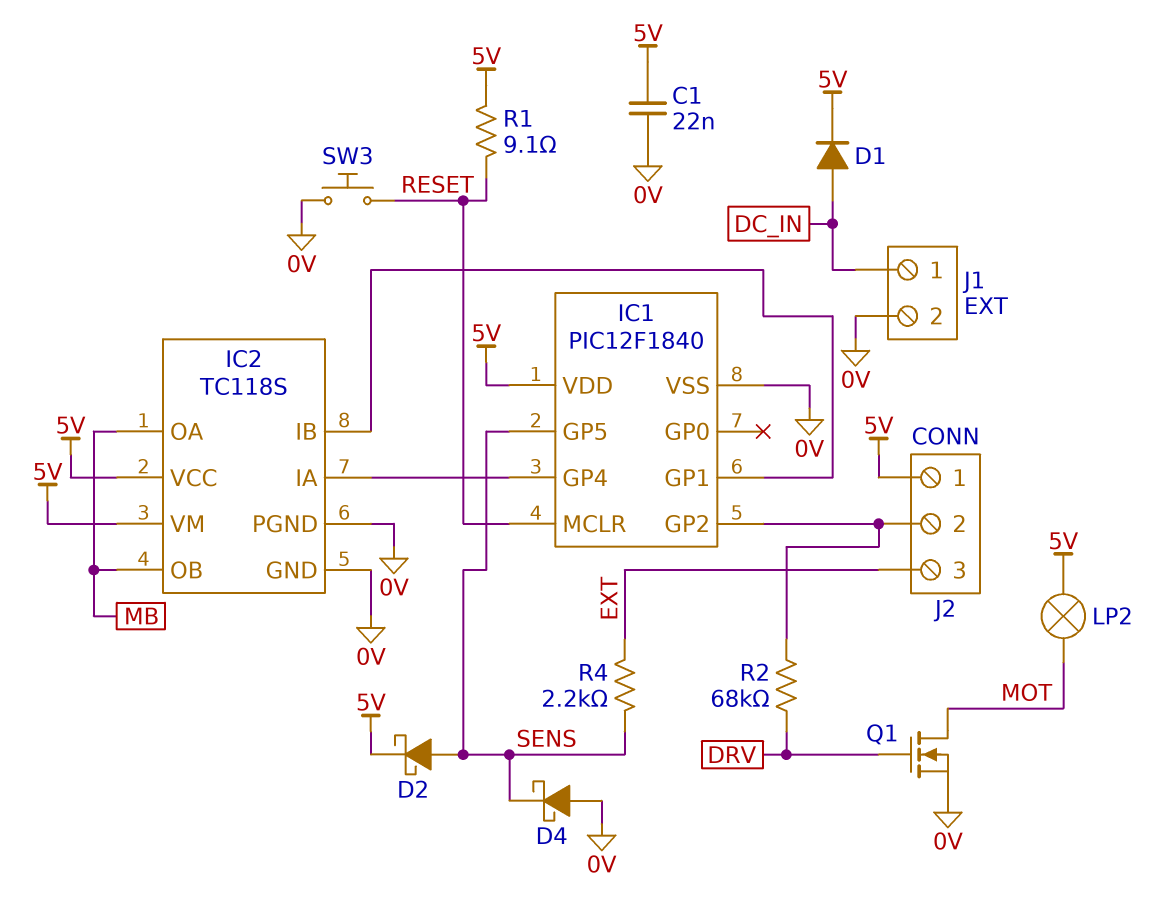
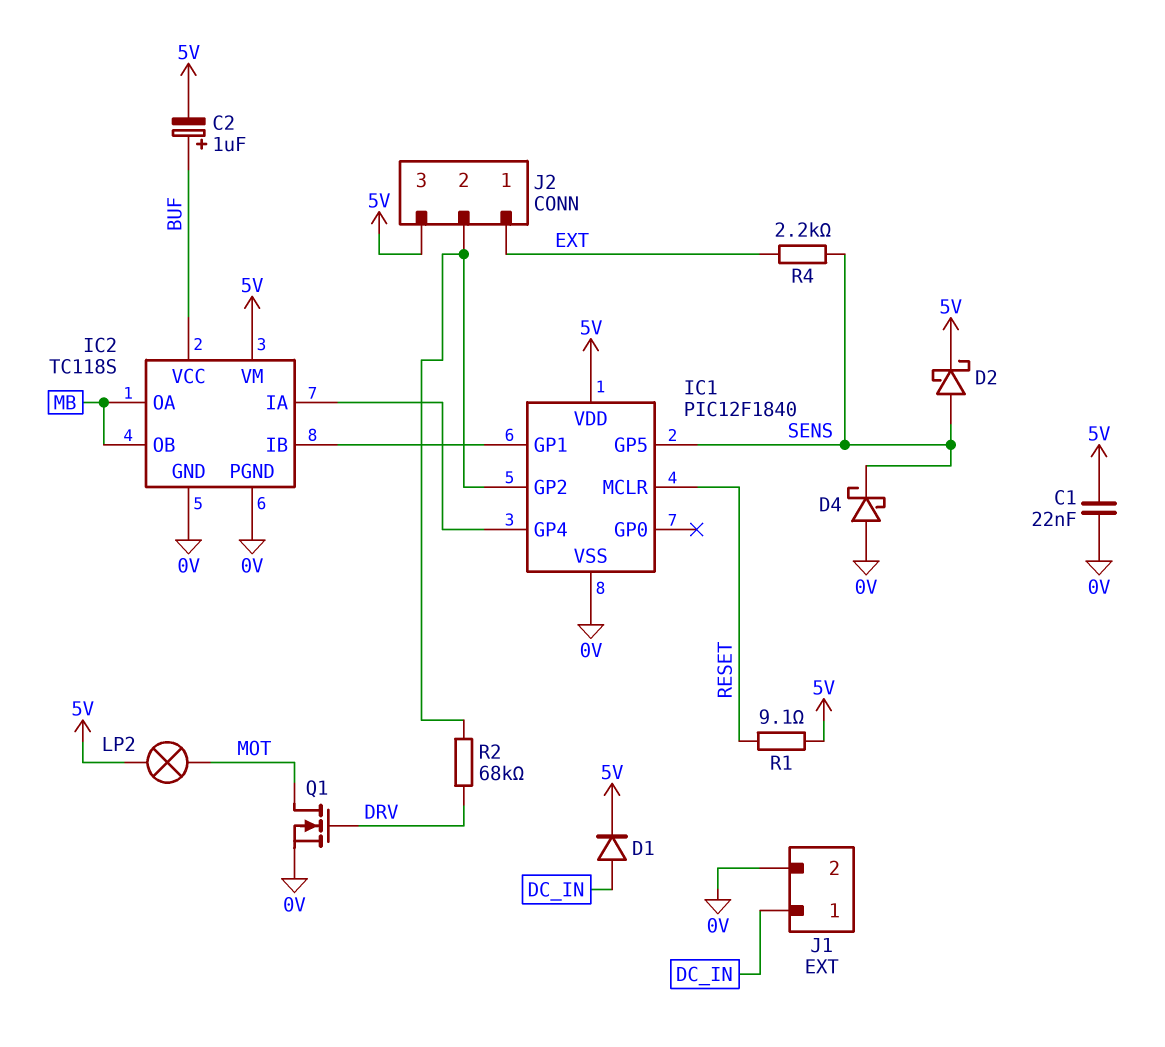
C2: none -> 1uF (plus BUF, minus 5V)
IC2 pin VCC: 5V -> BUF
J2 pin 1: 5V -> EXT
J2 pin 3: EXT -> 5V
SW3: button (0V, RESET) -> none

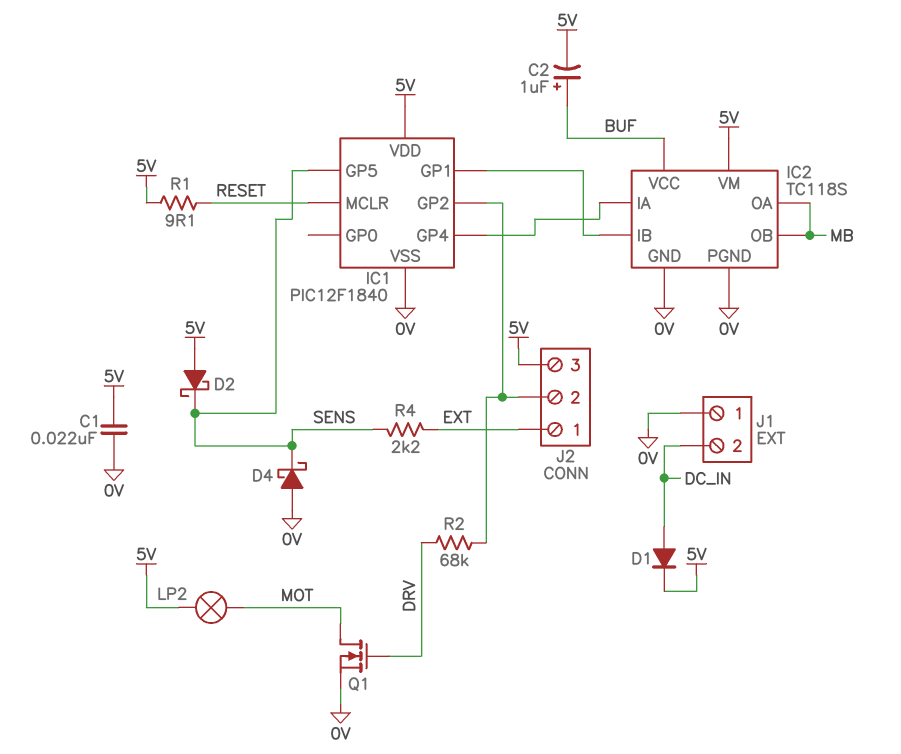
D2: schottky (A SENS, K 5V) -> schottky (A 5V, K SENS)
J1 pin 1: DC_IN -> 0V
J1 pin 2: 0V -> DC_IN

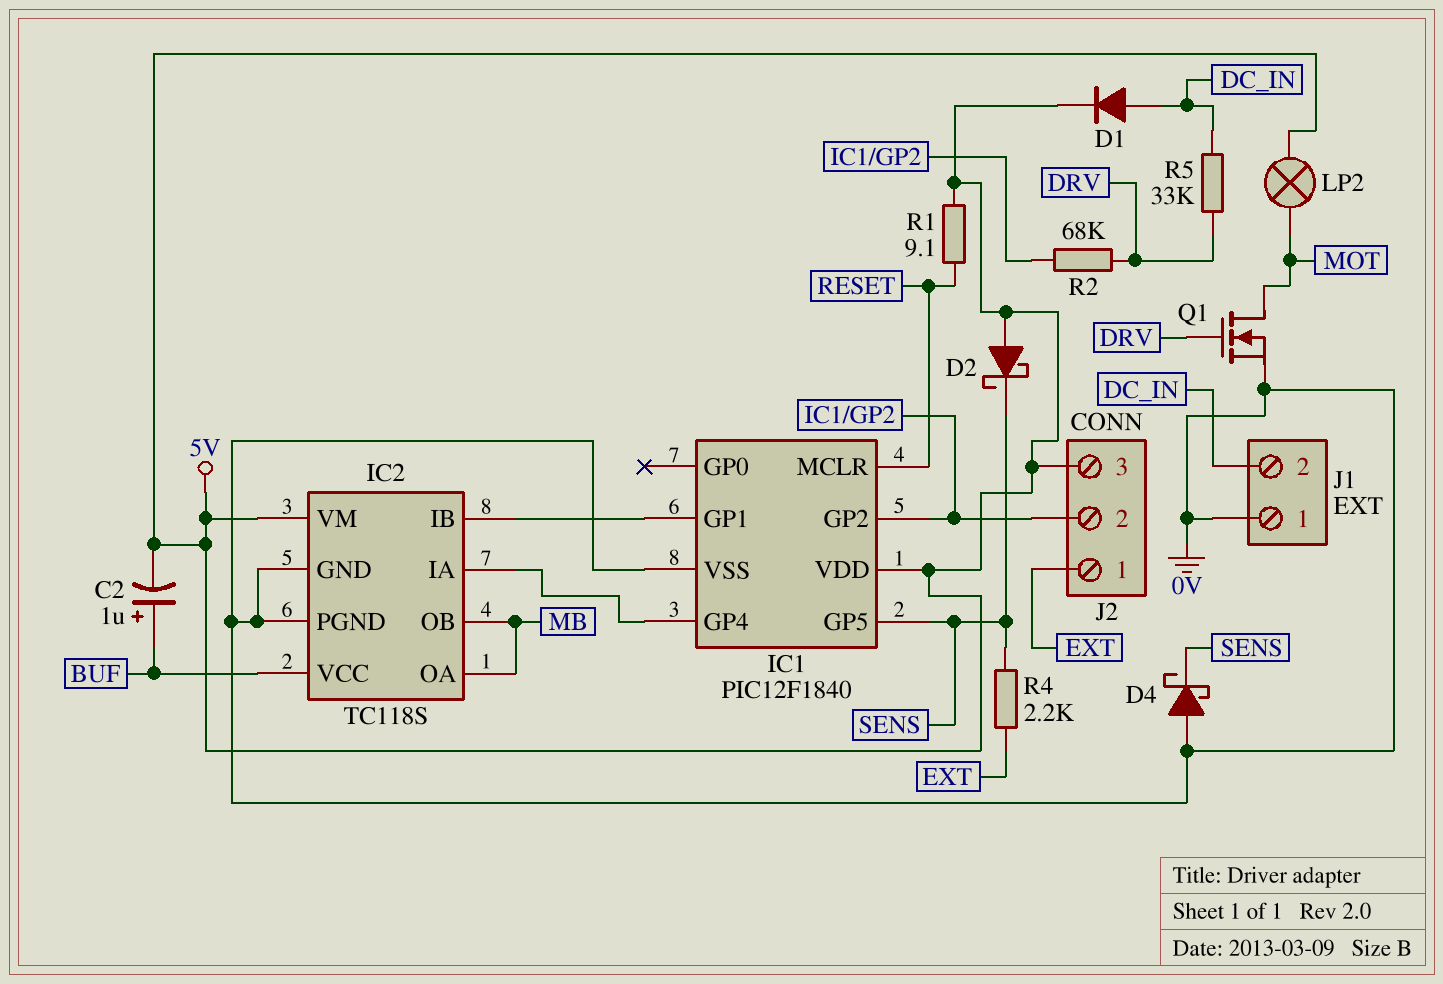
C1: 22nF (0V, 5V) -> none
R5: none -> 33k (DC_IN, DRV)

